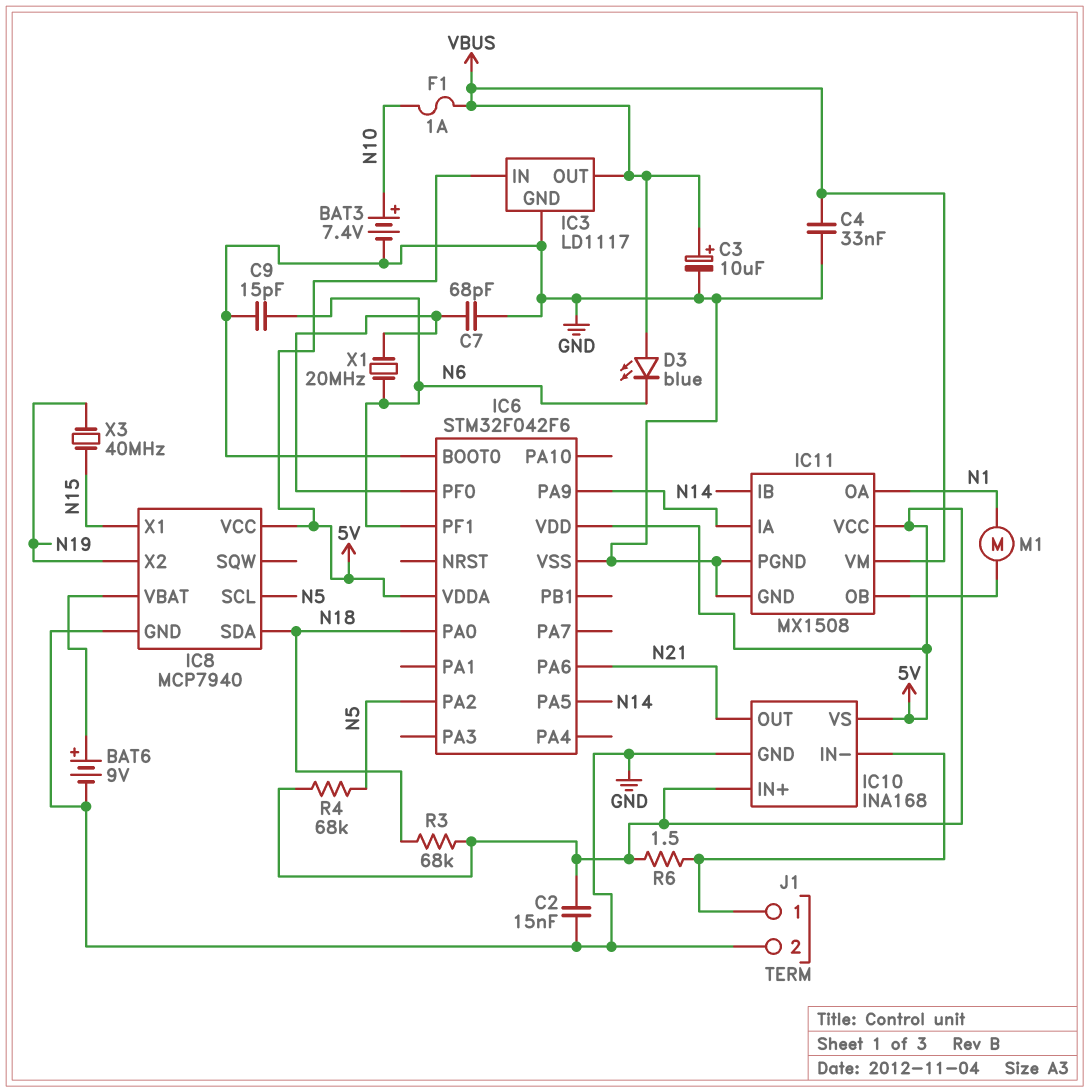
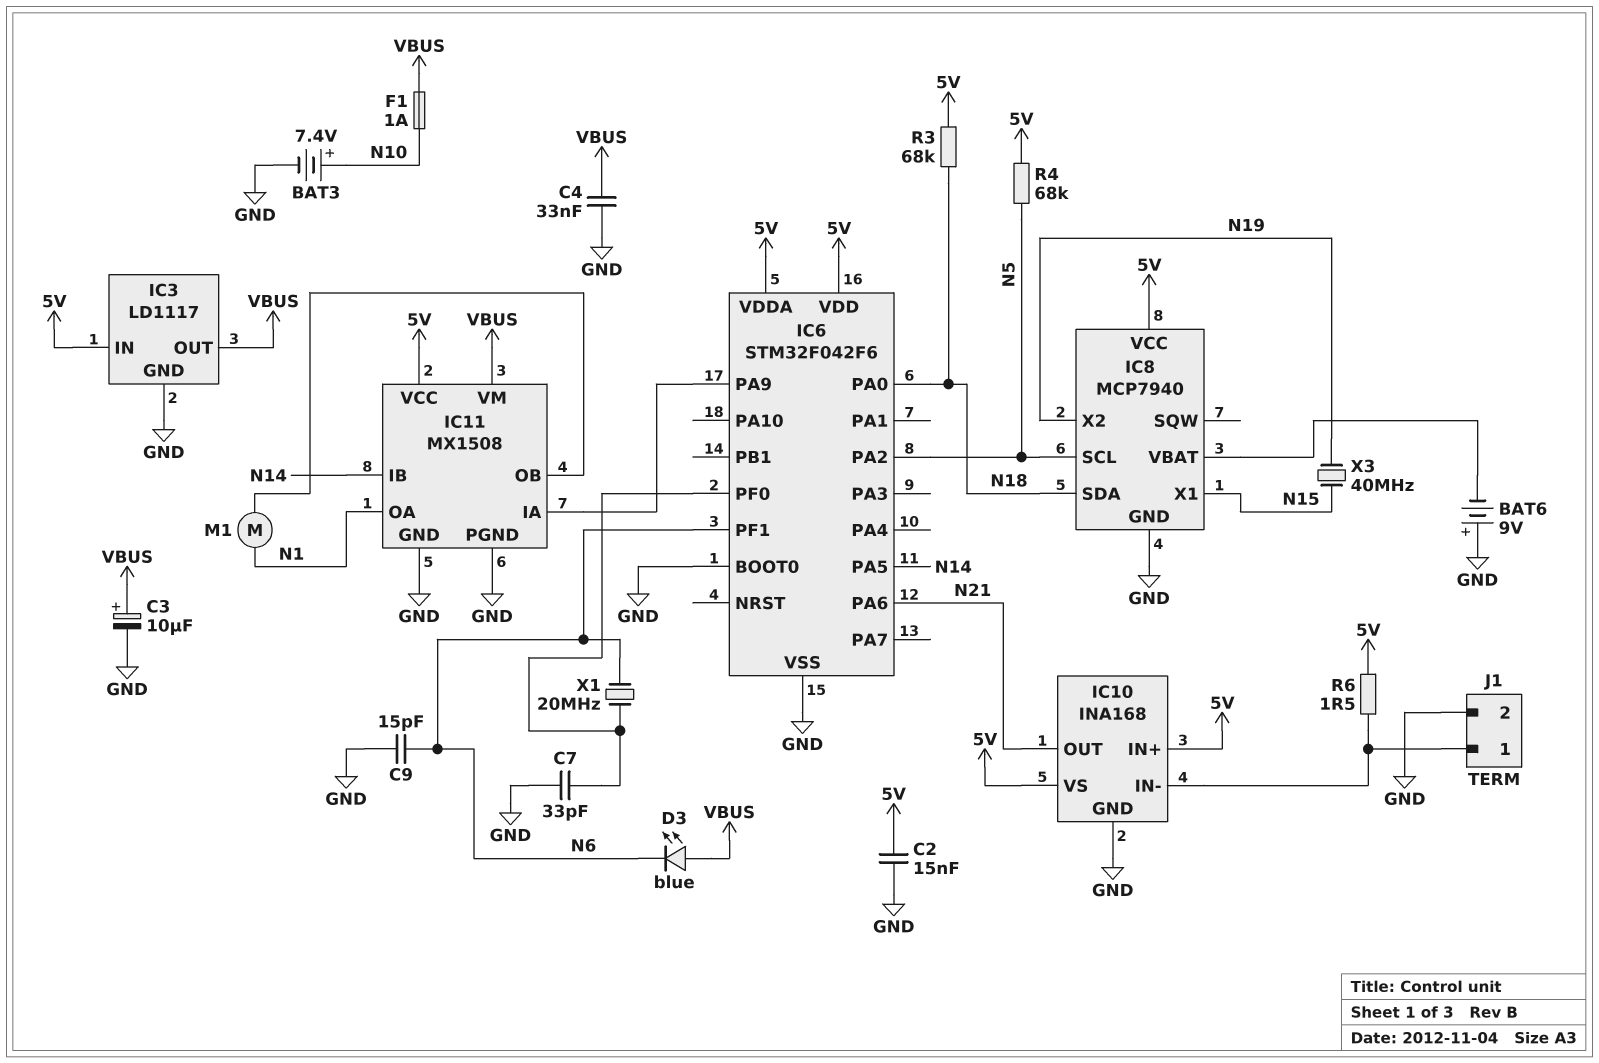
BAT6: 9V (plus IC8/VBAT, minus GND) -> 9V (plus GND, minus IC8/VBAT)
C7: 68pF (GND, IC6/PF0) -> 33pF (GND, IC6/PF0)

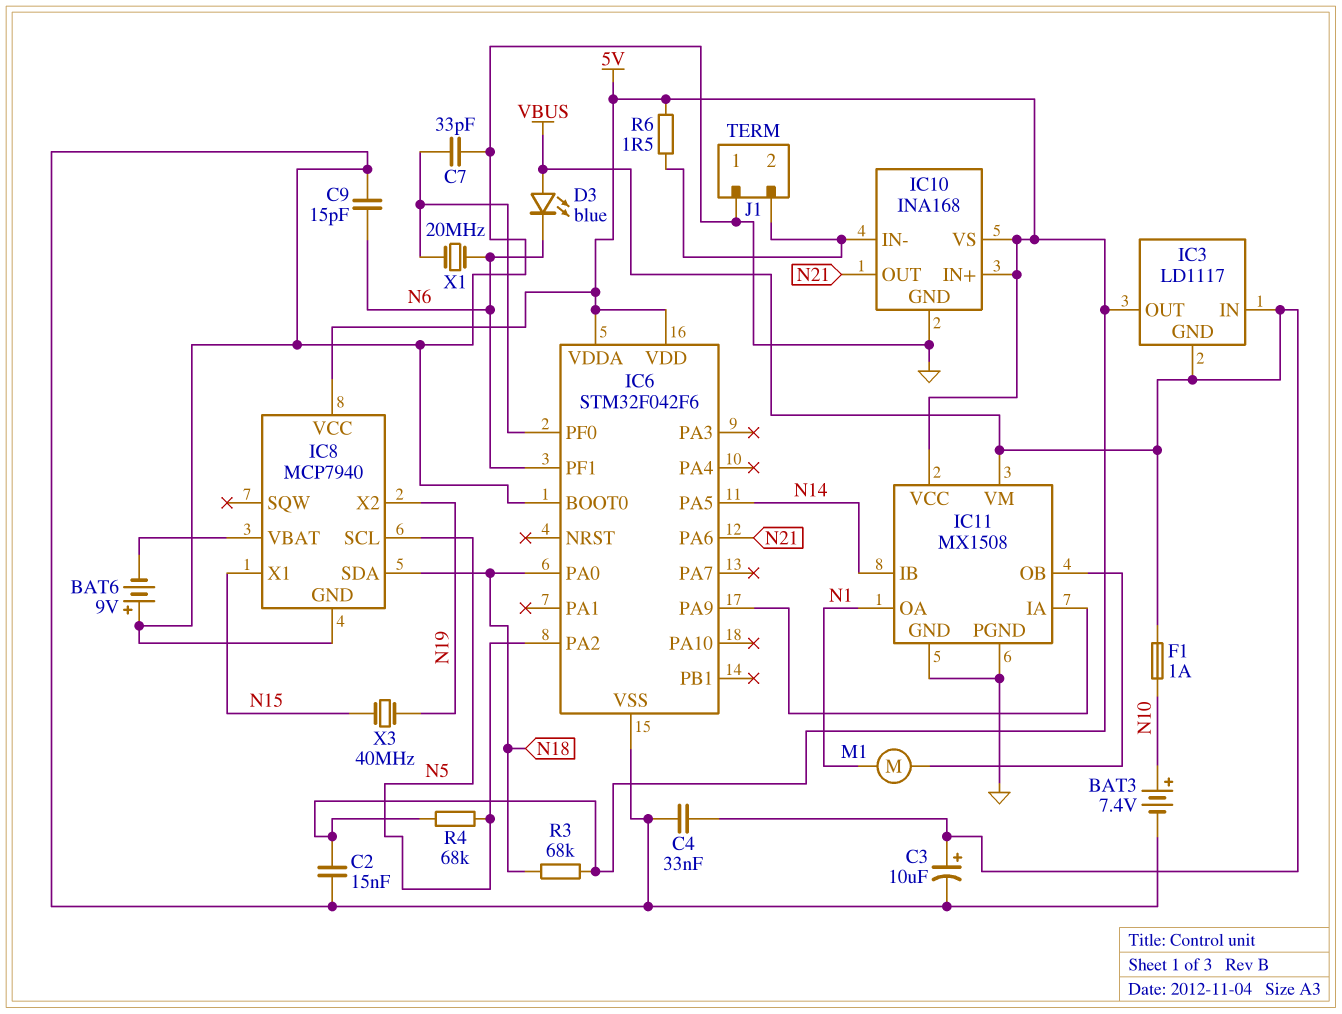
IC3 pin GND: GND -> VBUS
IC3 pin IN: 5V -> VBUS
IC3 pin OUT: VBUS -> 5V
J1 pin 1: IC10/IN- -> GND
J1 pin 2: GND -> IC10/IN-

